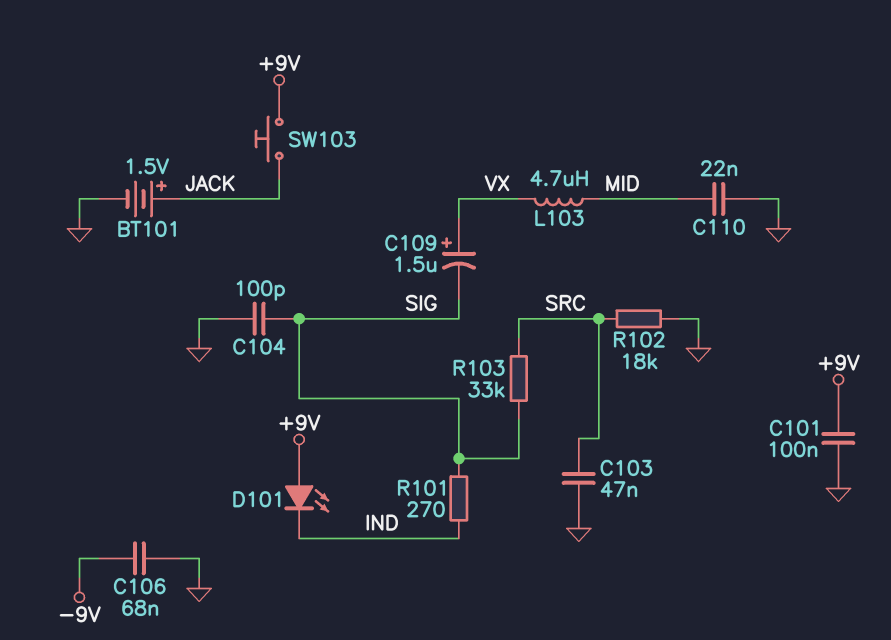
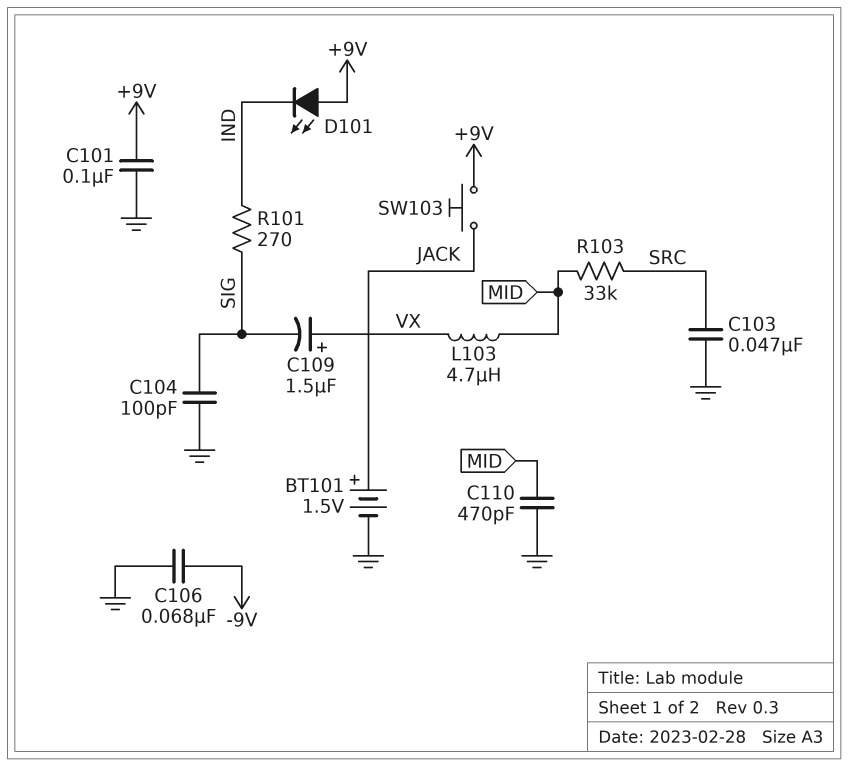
C110: 22nF (GND, MID) -> 470pF (GND, MID)
R102: 18k (GND, SRC) -> none
R103: 33k (SIG, SRC) -> 33k (MID, SRC)

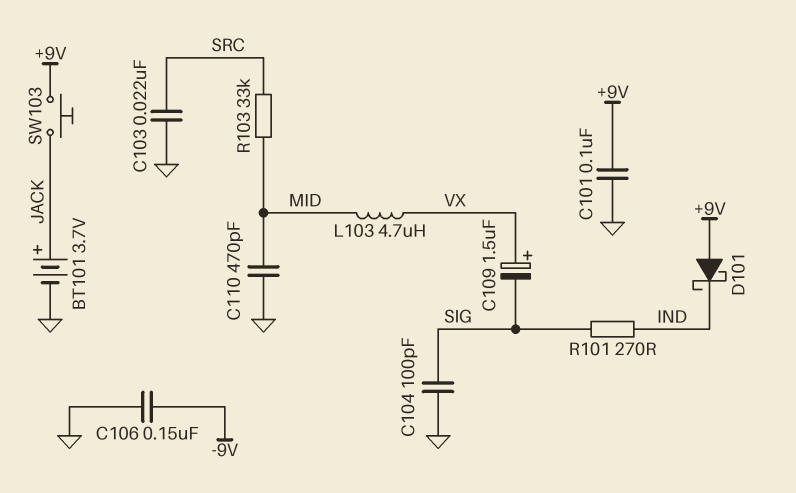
BT101: 1.5V (plus JACK, minus GND) -> 3.7V (plus JACK, minus GND)
C103: 47nF (GND, SRC) -> 22nF (GND, SRC)
C106: 68nF (-9V, GND) -> 150nF (-9V, GND)
D101: LED (A +9V, K IND) -> schottky (A +9V, K IND)

